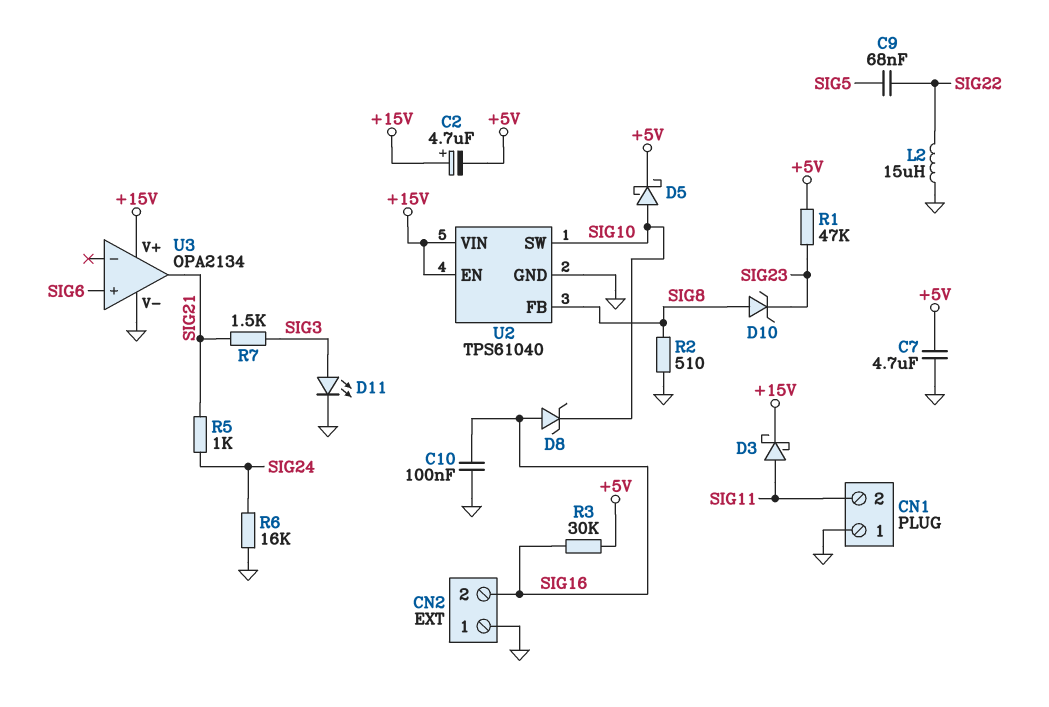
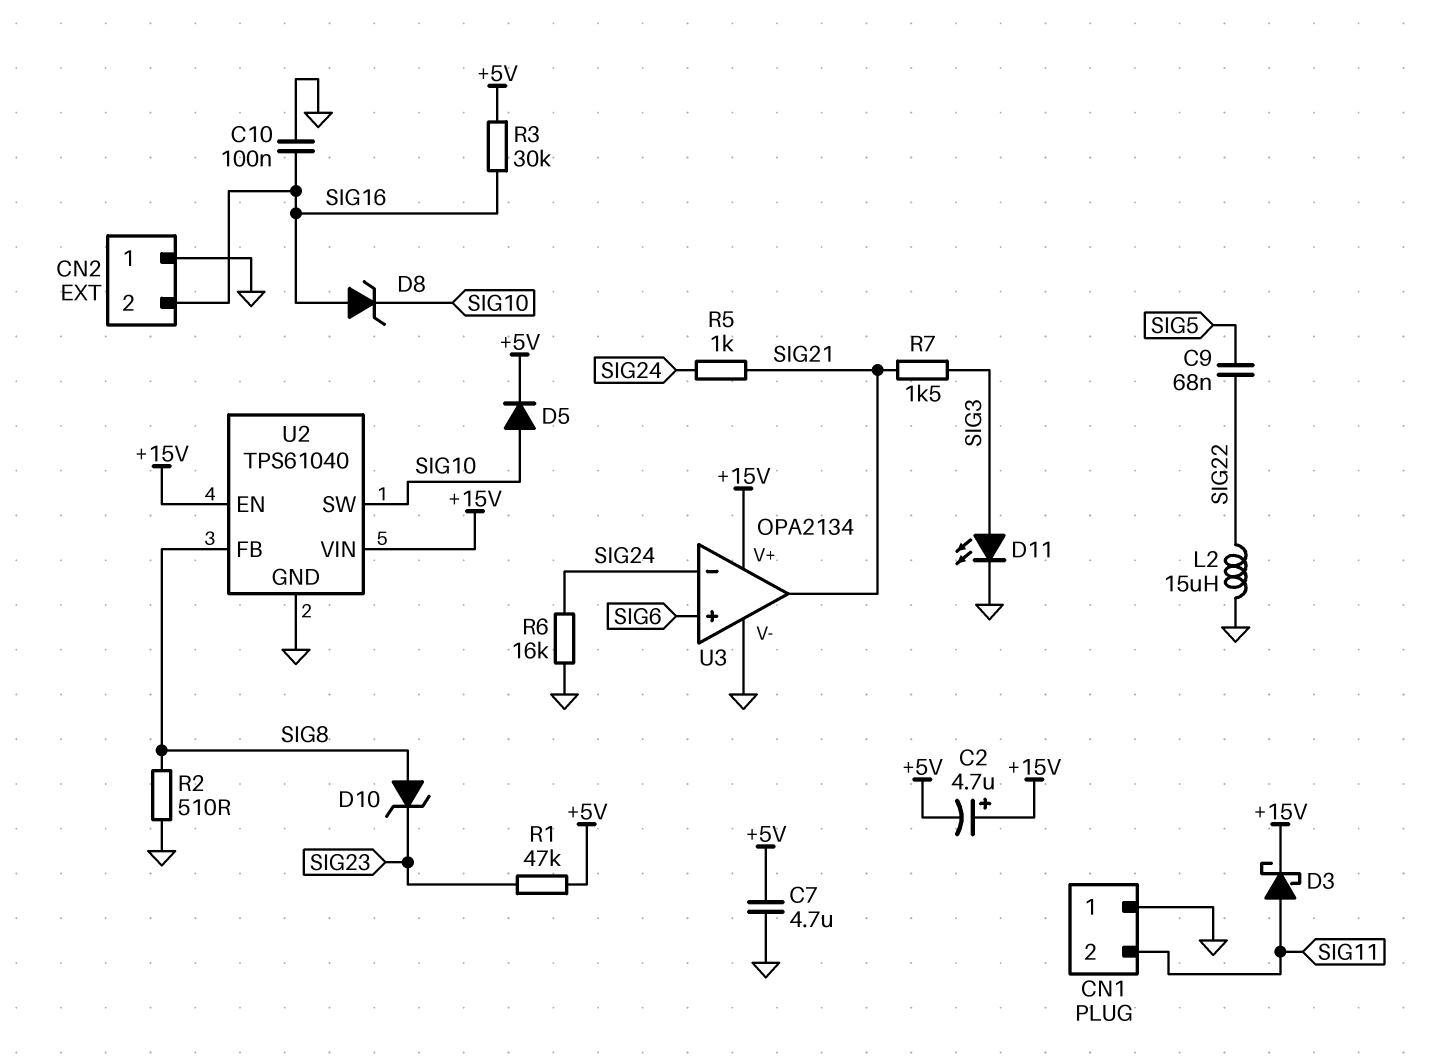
D5: schottky (A SIG10, K +5V) -> diode (A SIG10, K +5V)
U3 pin in-: none -> SIG24

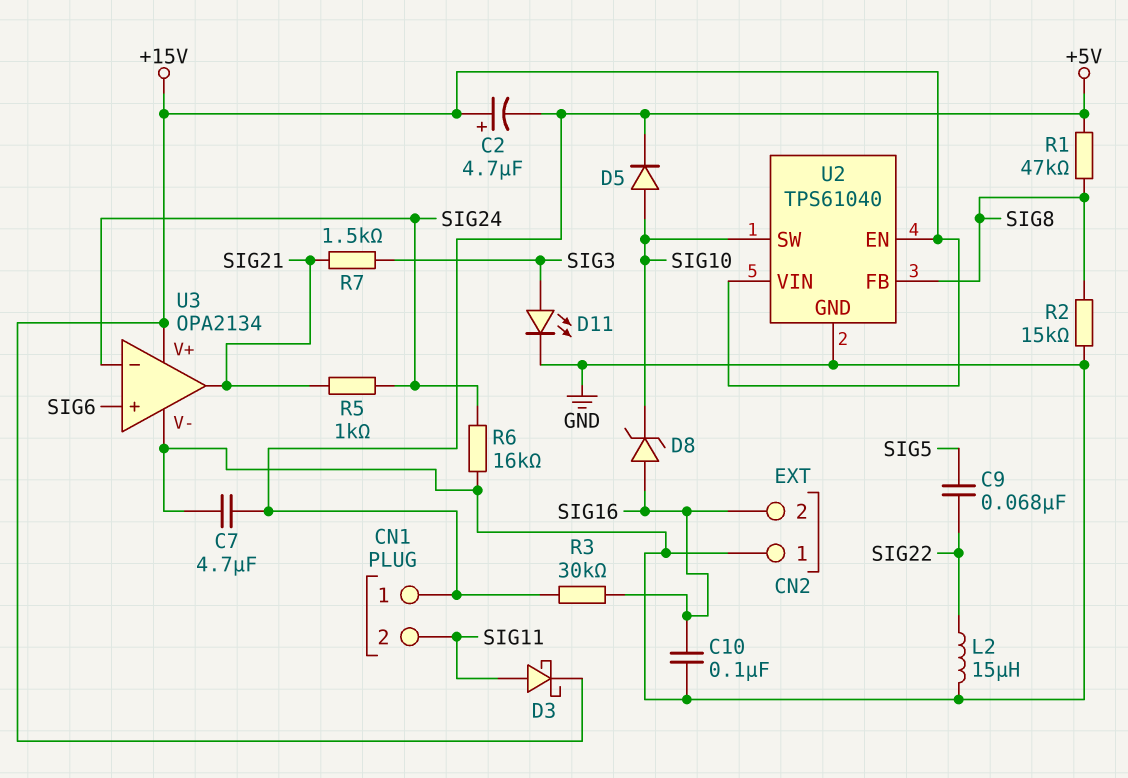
CN1 pin 1: GND -> +5V
D10: zener (A SIG8, K SIG23) -> none
R1: 47k (+5V, SIG23) -> 47k (+5V, SIG8)
R2: 510 (GND, SIG8) -> 15k (GND, SIG8)

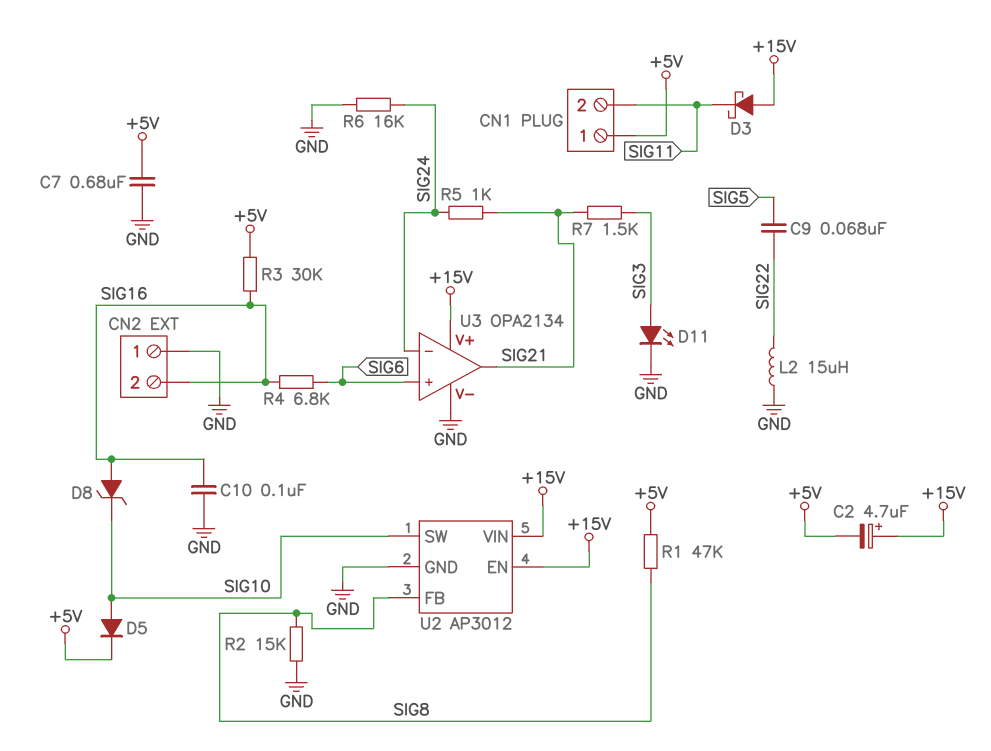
C7: 4.7uF (+5V, GND) -> 680nF (+5V, GND)
D3: schottky (A SIG11, K +15V) -> schottky (A +15V, K SIG11)
R4: none -> 6.8k (SIG6, SIG16)
U2: TPS61040 -> AP3012

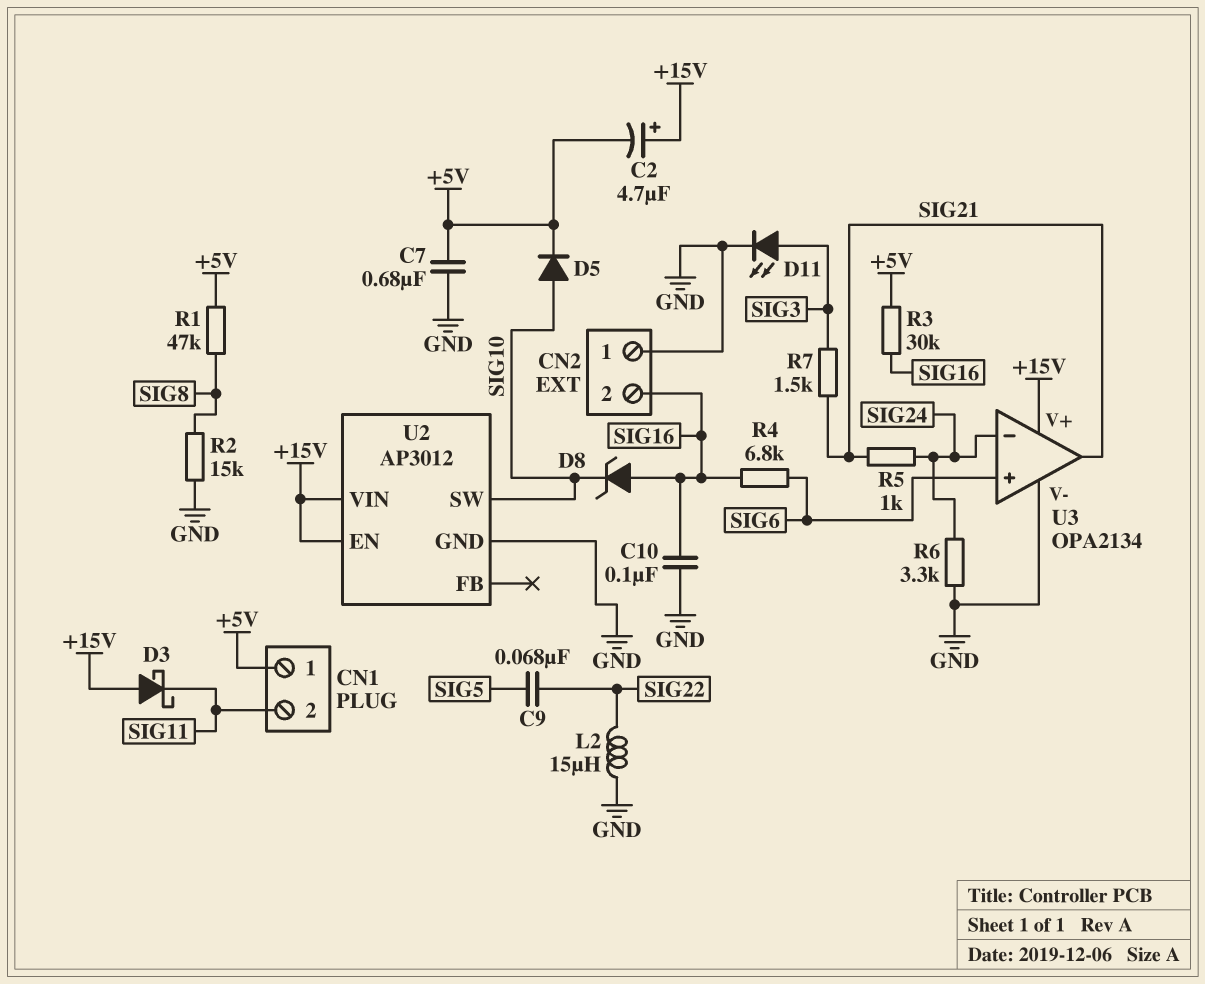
R6: 16k (GND, SIG24) -> 3.3k (GND, SIG24)
U2 pin FB: SIG8 -> none

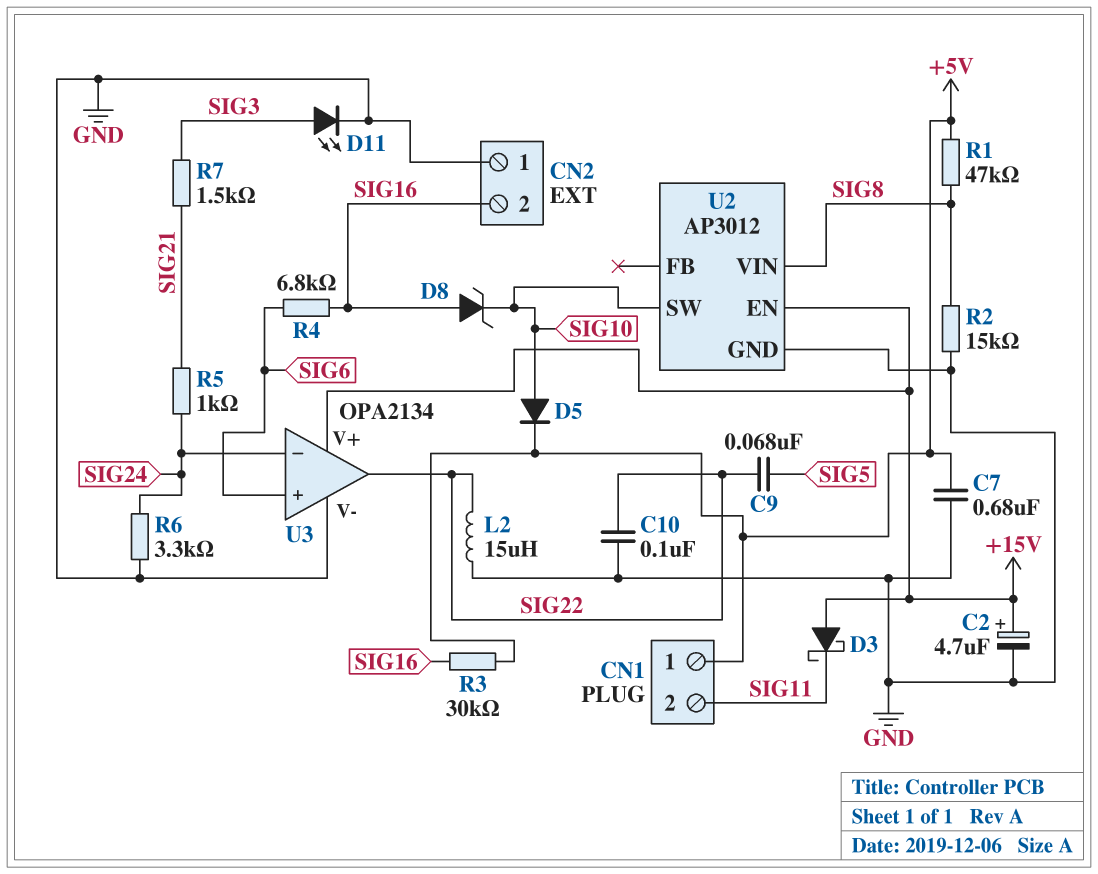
C2: 4.7uF (plus +15V, minus +5V) -> 4.7uF (plus +15V, minus GND)
C10: 100nF (GND, SIG16) -> 100nF (GND, SIG22)
U2 pin VIN: +15V -> SIG8
U3 pin out: SIG21 -> SIG22

